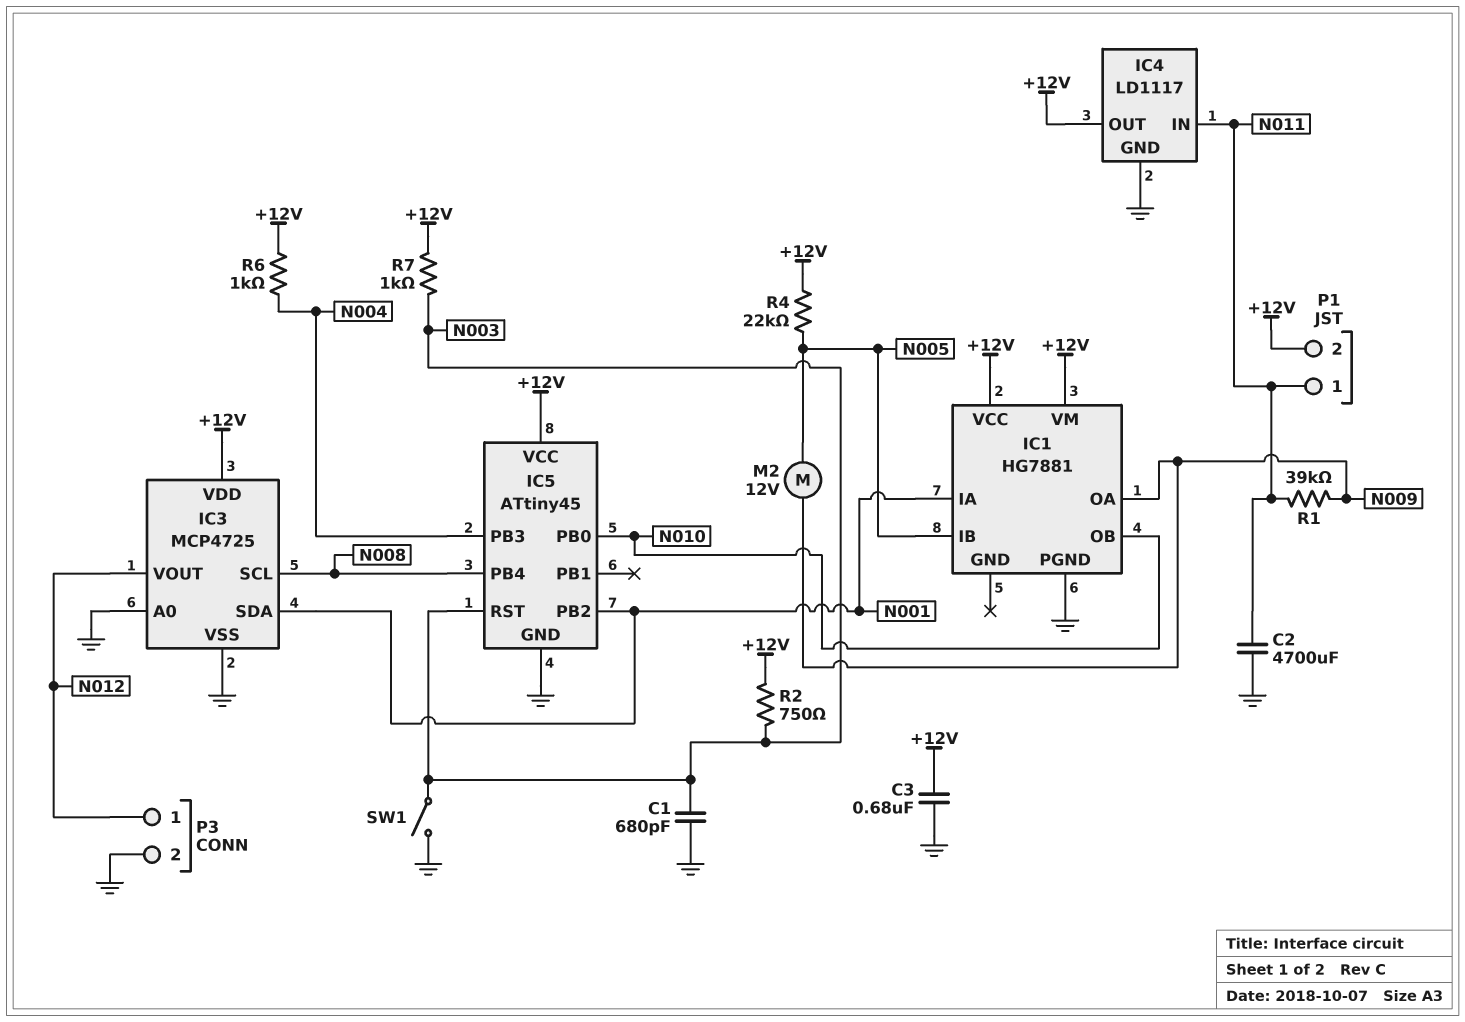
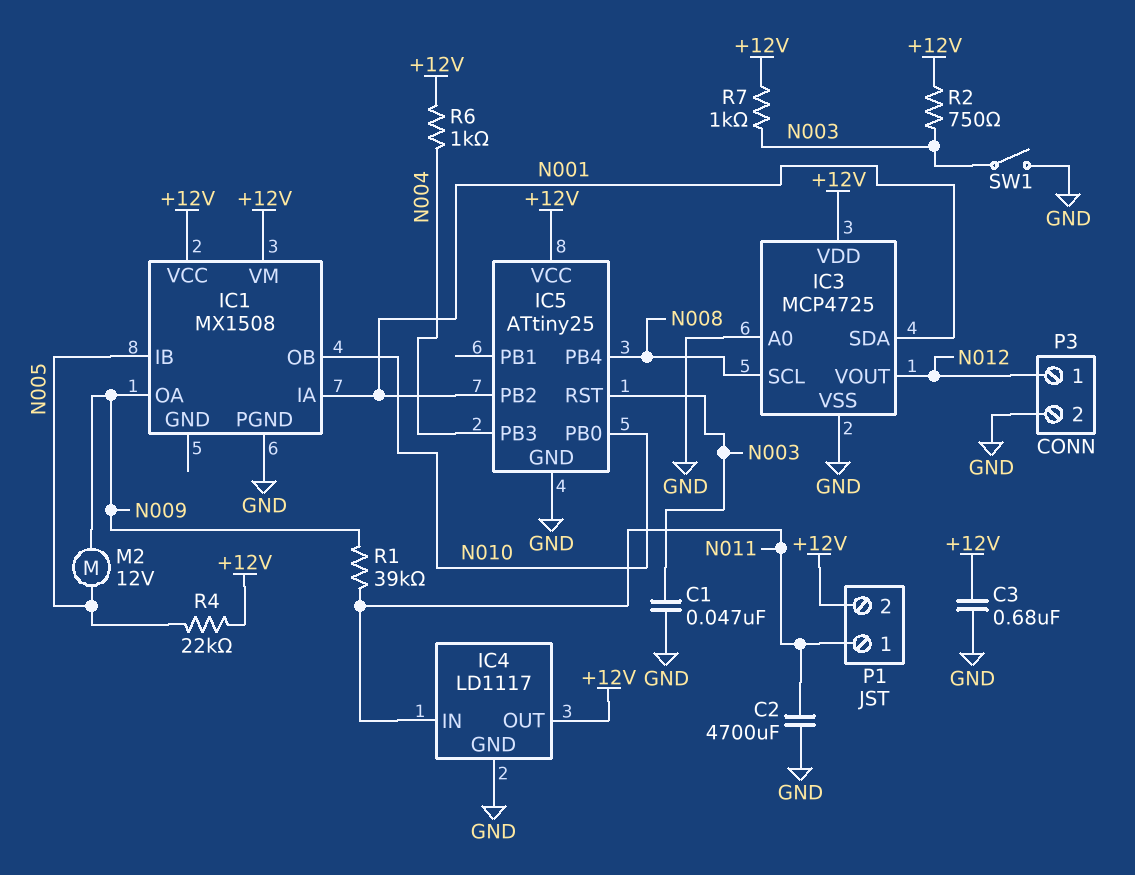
C1: 680pF (GND, N003) -> 47nF (GND, N003)
IC1: HG7881 -> MX1508
IC5: ATtiny45 -> ATtiny25

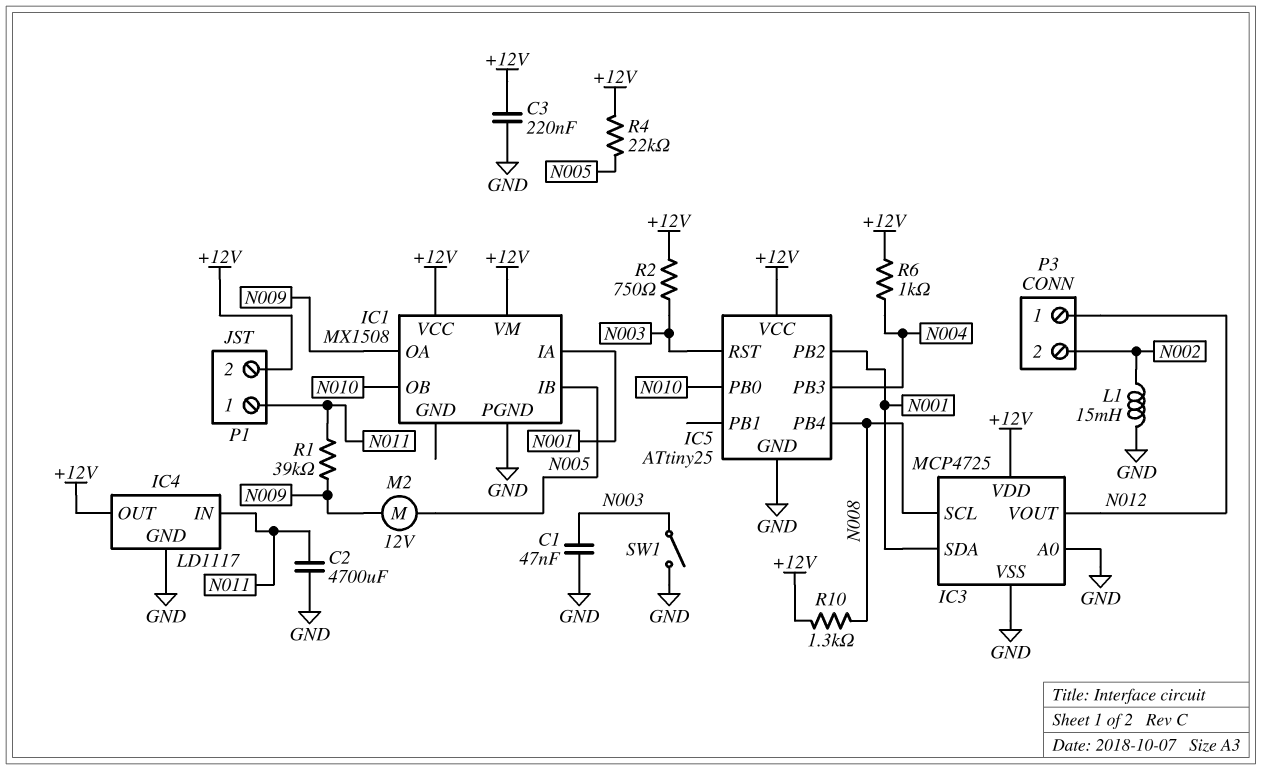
C3: 680nF (+12V, GND) -> 220nF (+12V, GND)
L1: none -> 15mH (GND, N002)
P3 pin 2: GND -> N002
R7: 1k (+12V, N003) -> none
R10: none -> 1.3k (+12V, N008)

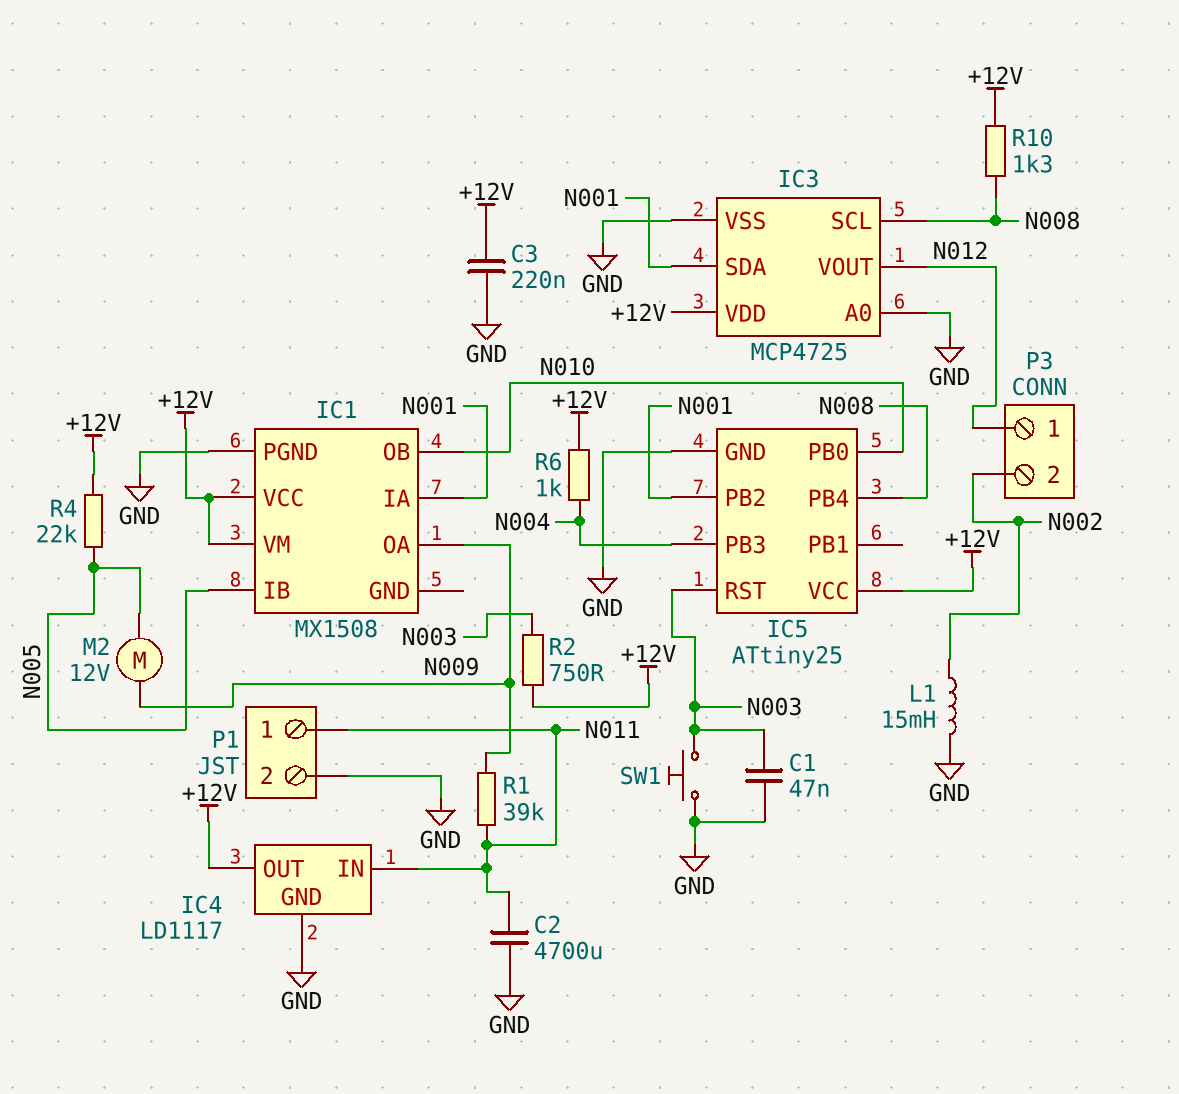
P1 pin 2: +12V -> GND
SW1: switch (GND, N003) -> button (GND, N003)

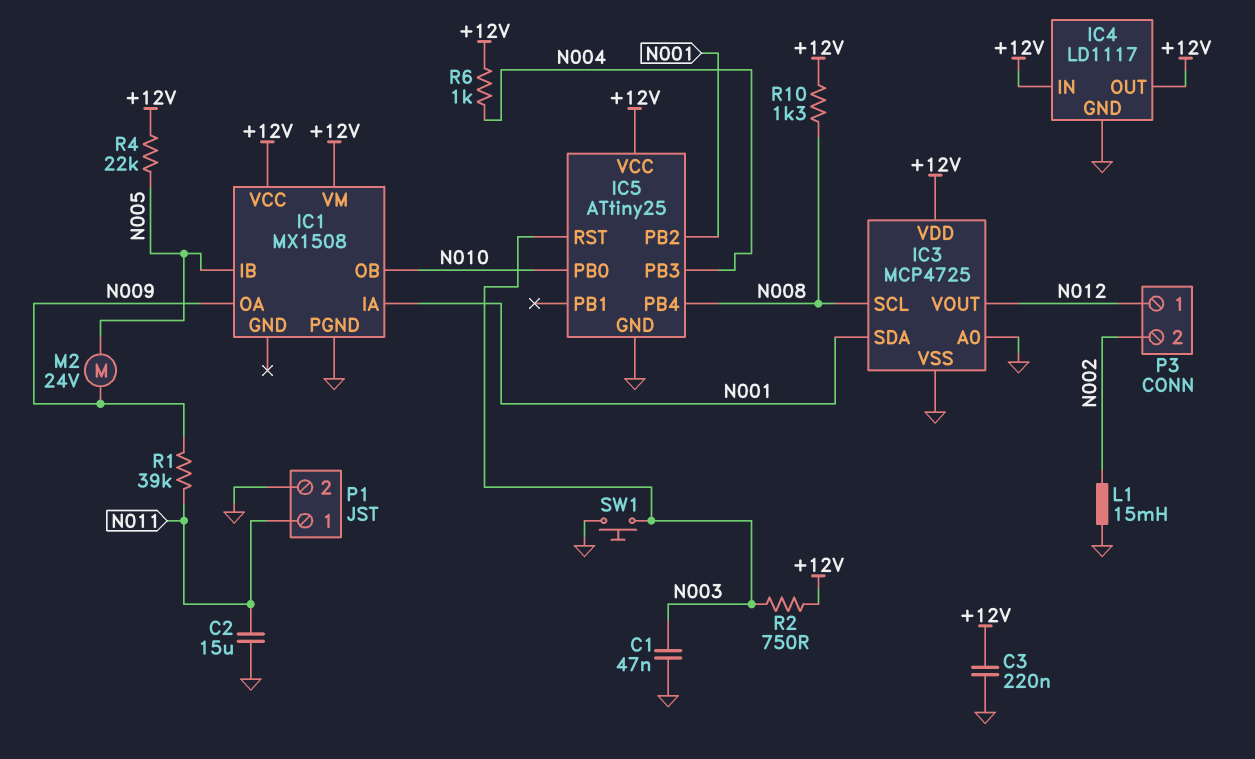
C2: 4700uF (GND, N011) -> 15uF (GND, N011)
IC4 pin IN: N011 -> +12V
M2: motor 12V (N005, N009) -> motor 24V (N005, N009)

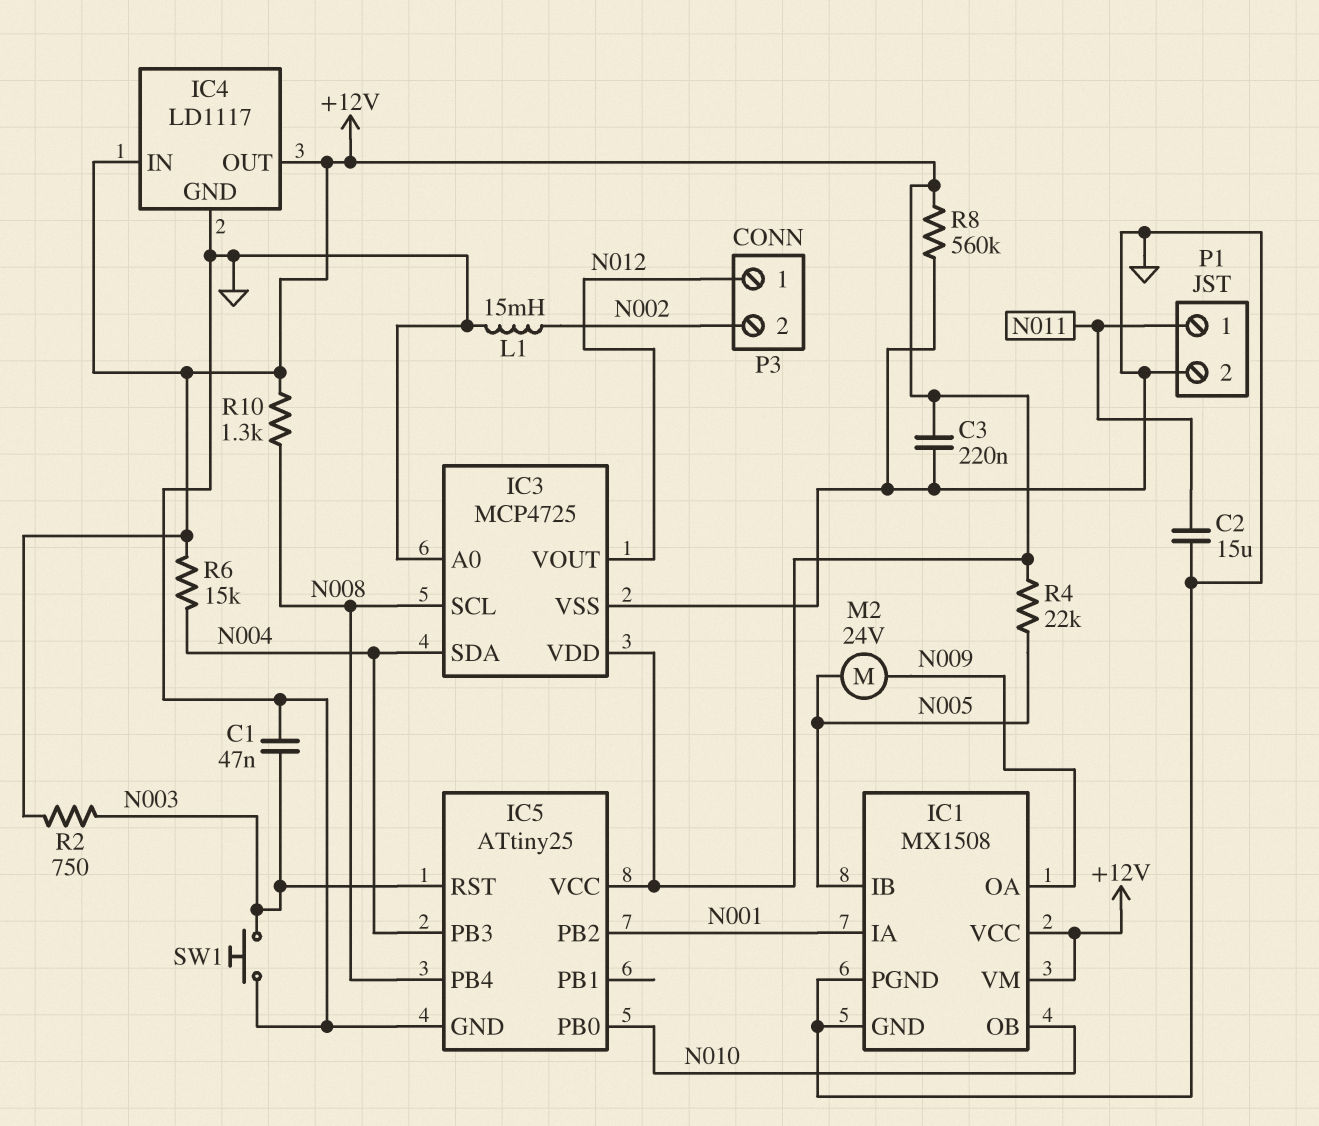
IC1 pin GND: none -> GND
IC3 pin SDA: N001 -> N004
R1: 39k (N009, N011) -> none
R6: 1k (+12V, N004) -> 15k (+12V, N004)
R8: none -> 560k (+12V, GND)

